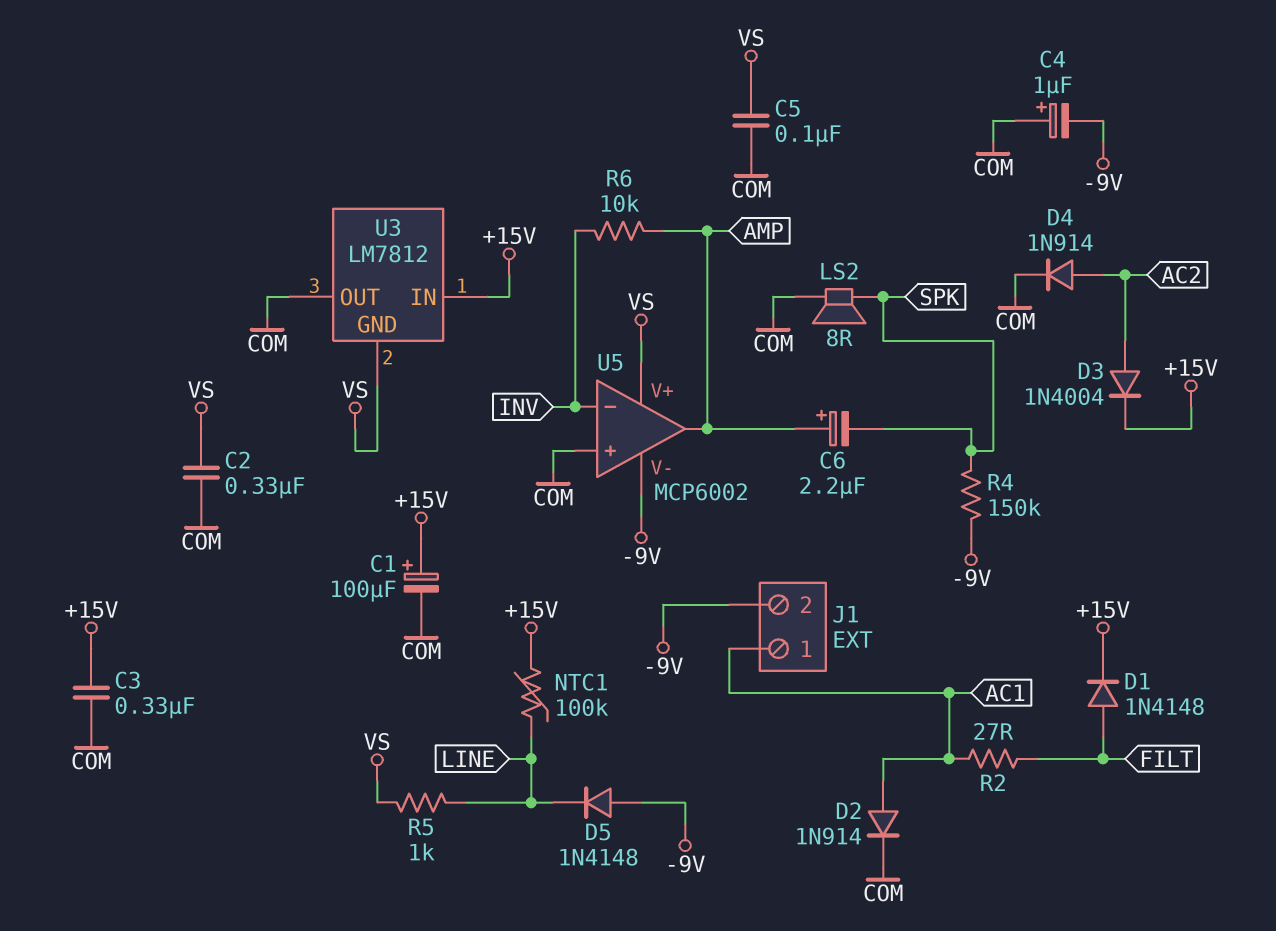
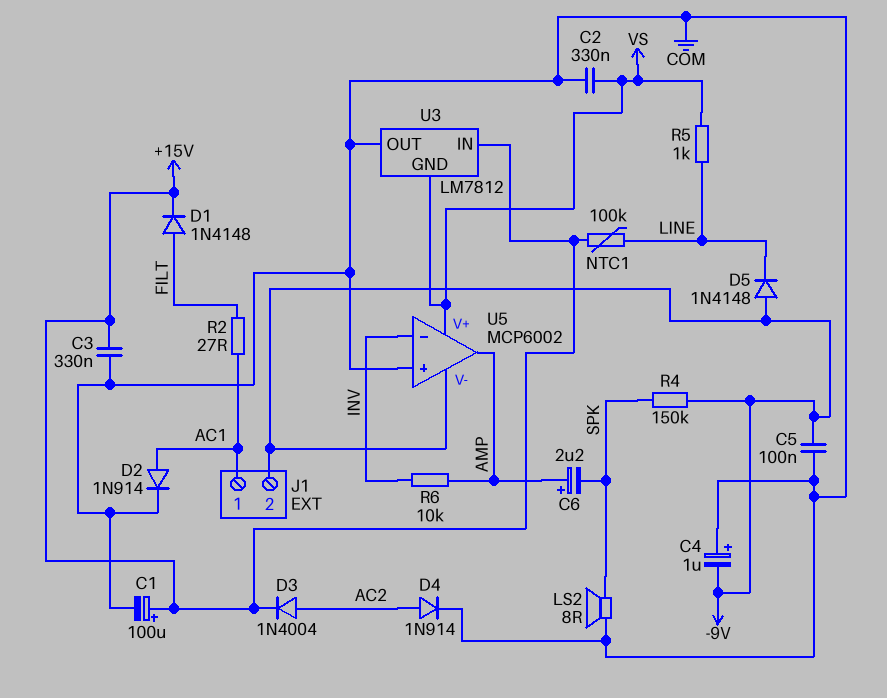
C5: 100nF (COM, VS) -> 100nF (-9V, COM)

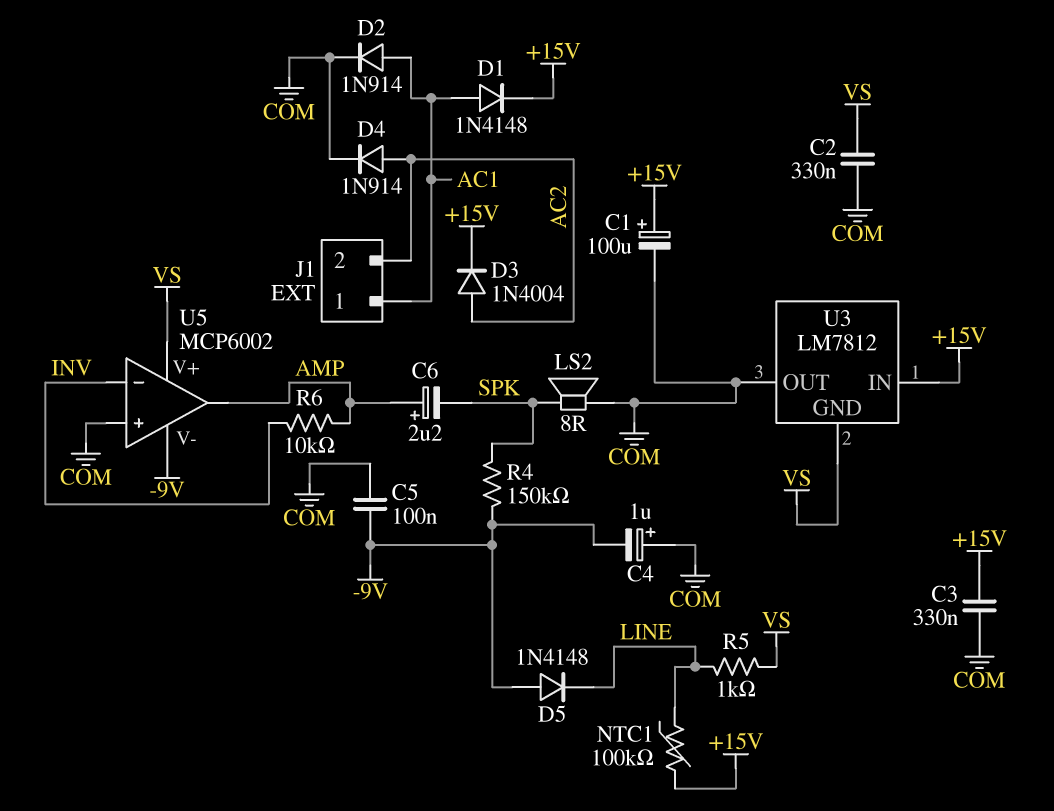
D1: diode 1N4148 (A FILT, K +15V) -> diode 1N4148 (A AC1, K +15V)
J1 pin 2: -9V -> AC2
R2: 27 (AC1, FILT) -> none

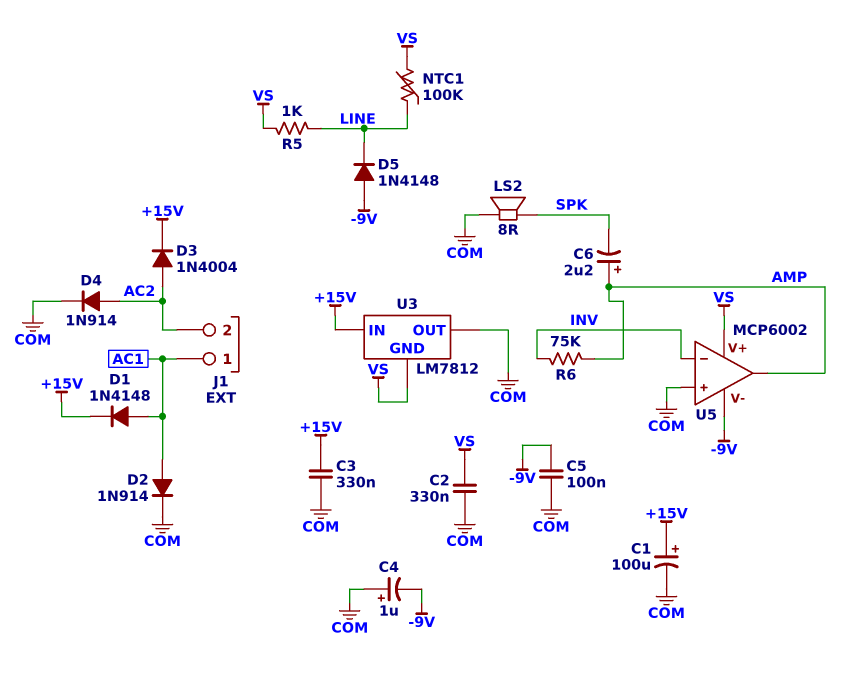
NTC1: 100k (+15V, LINE) -> 100k (LINE, VS)
R4: 150k (-9V, SPK) -> none
R6: 10k (AMP, INV) -> 75k (AMP, INV)

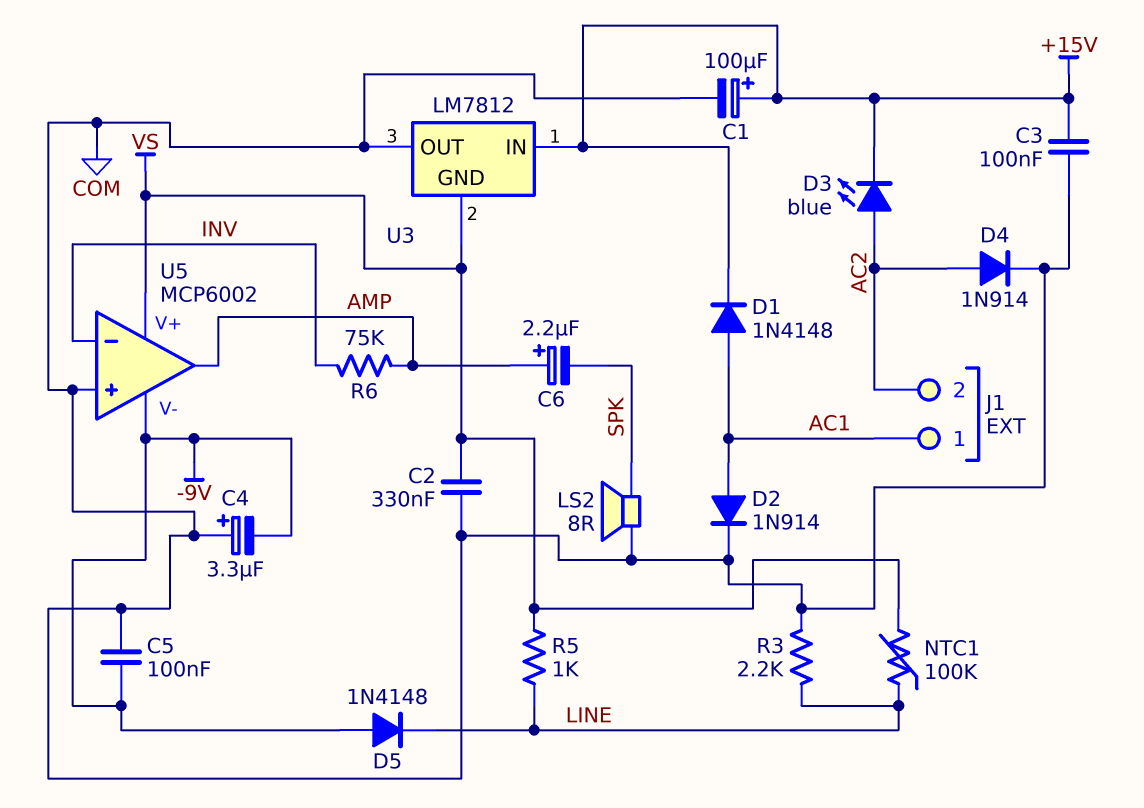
C3: 330nF (+15V, COM) -> 100nF (+15V, COM)
C4: 1uF (plus COM, minus -9V) -> 3.3uF (plus COM, minus -9V)
D3: diode 1N4004 (A AC2, K +15V) -> LED blue (A AC2, K +15V)
R3: none -> 2.2k (COM, LINE)

